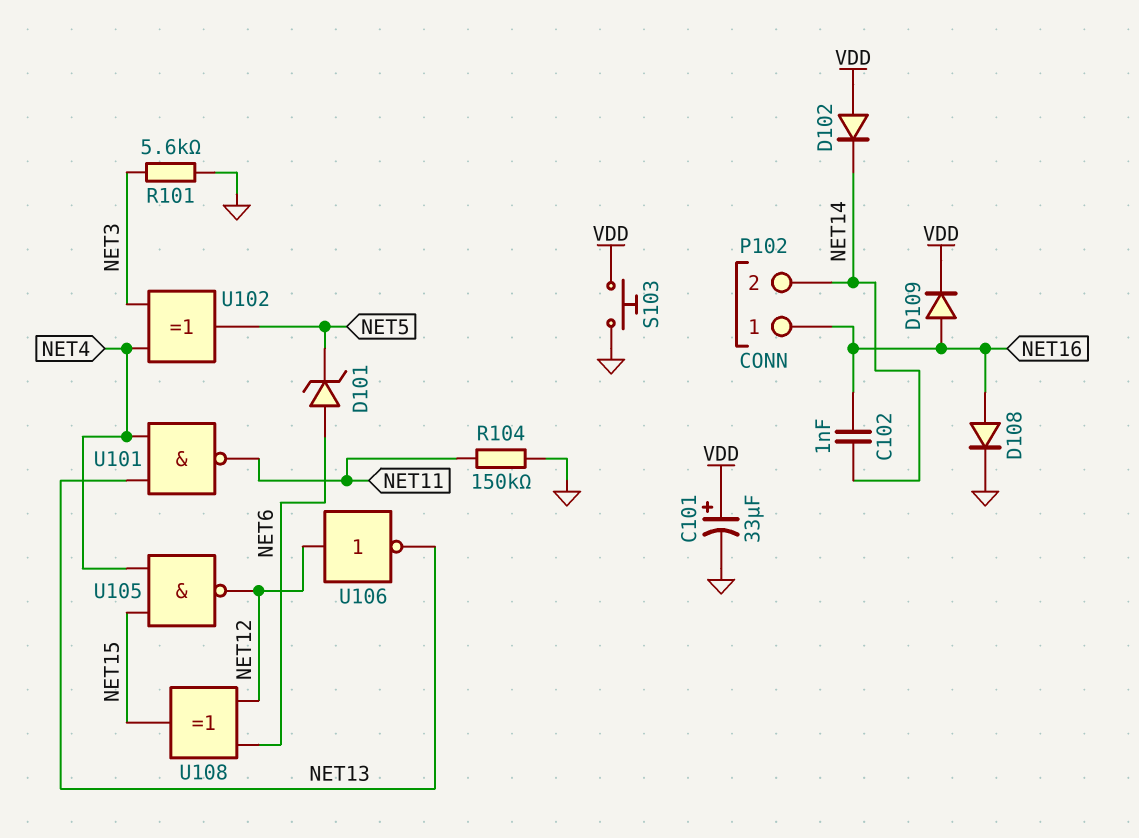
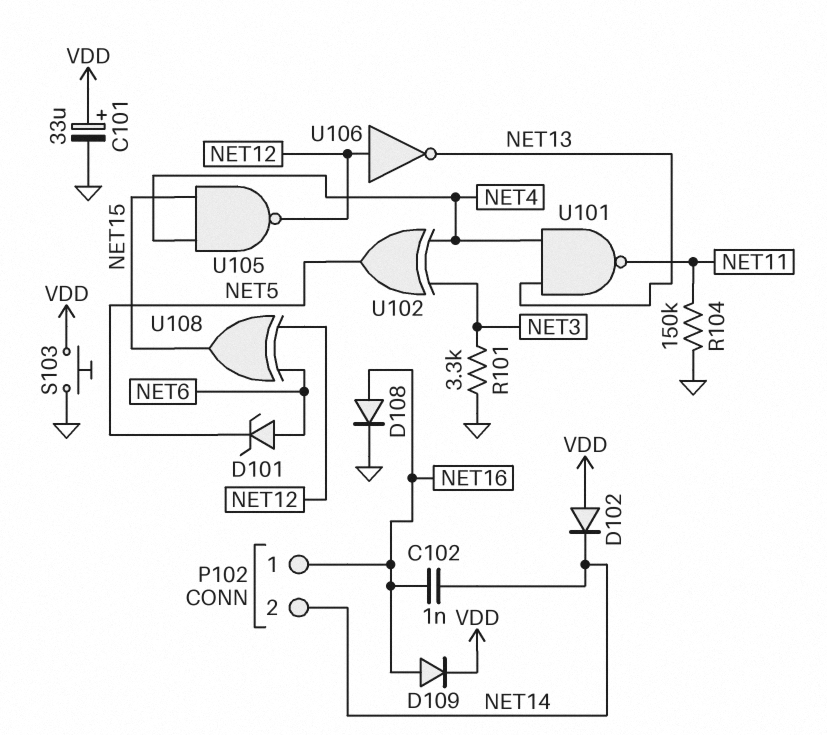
R101: 5.6k (GND, NET3) -> 3.3k (GND, NET3)

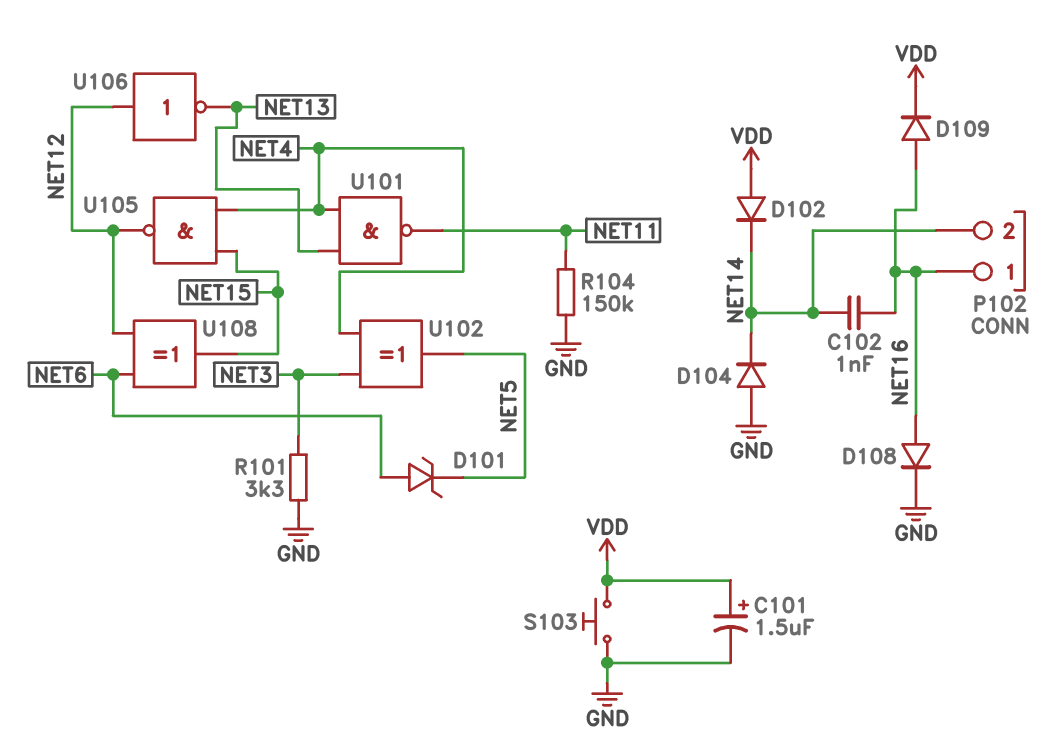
C101: 33uF (plus VDD, minus GND) -> 1.5uF (plus VDD, minus GND)
D104: none -> diode (A GND, K NET14)

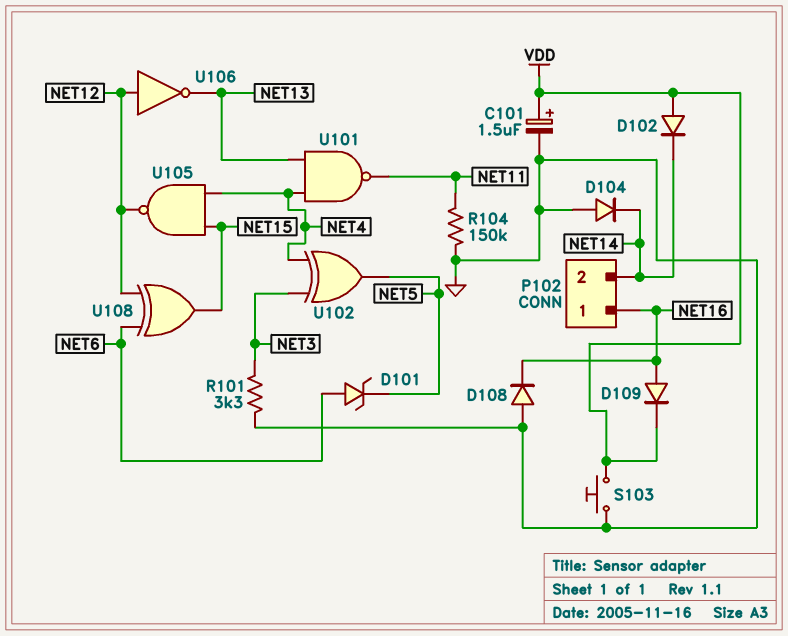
C102: 1nF (NET14, NET16) -> none
D108: diode (A NET16, K GND) -> diode (A GND, K NET16)

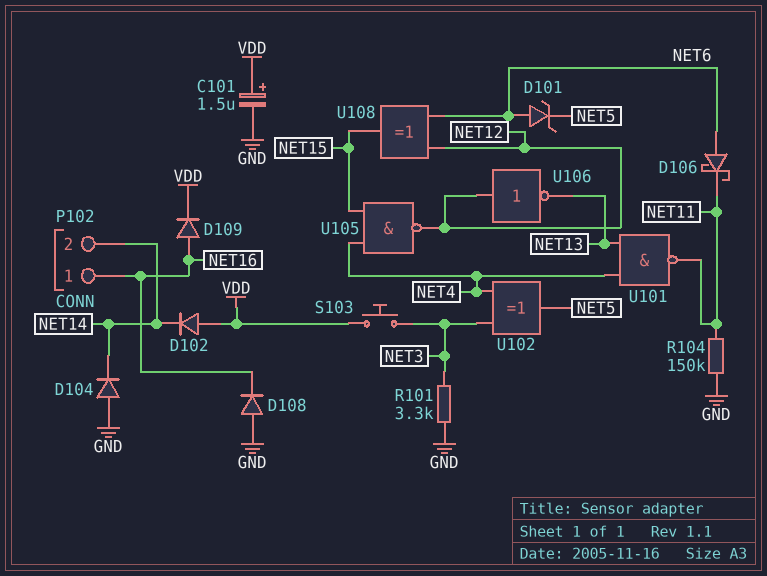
D106: none -> schottky (A NET6, K NET11)
S103: button (GND, VDD) -> button (NET3, VDD)

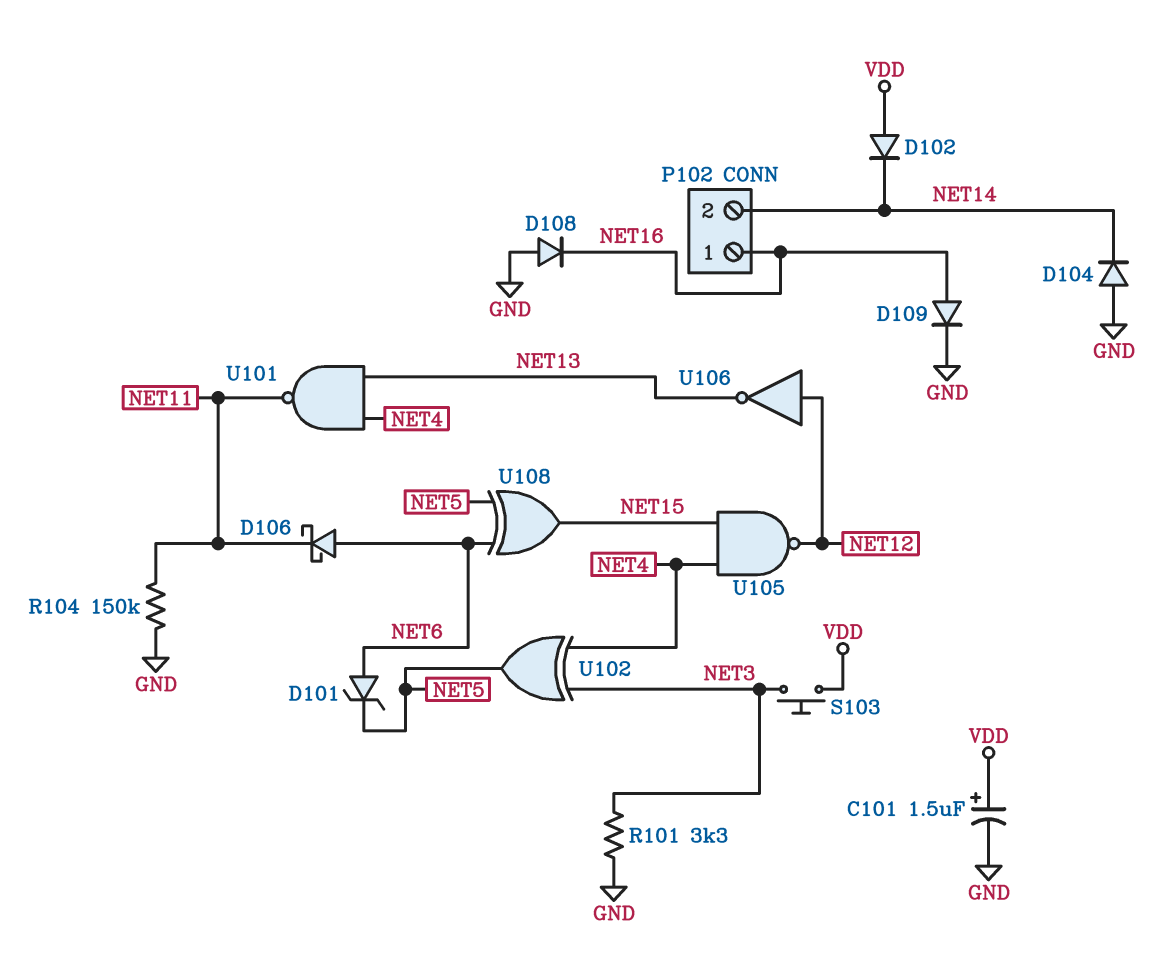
D109: diode (A NET16, K VDD) -> diode (A NET16, K GND)
U108: XOR (in NET6, in NET12, out NET15) -> XOR (in NET5, in NET6, out NET15)

